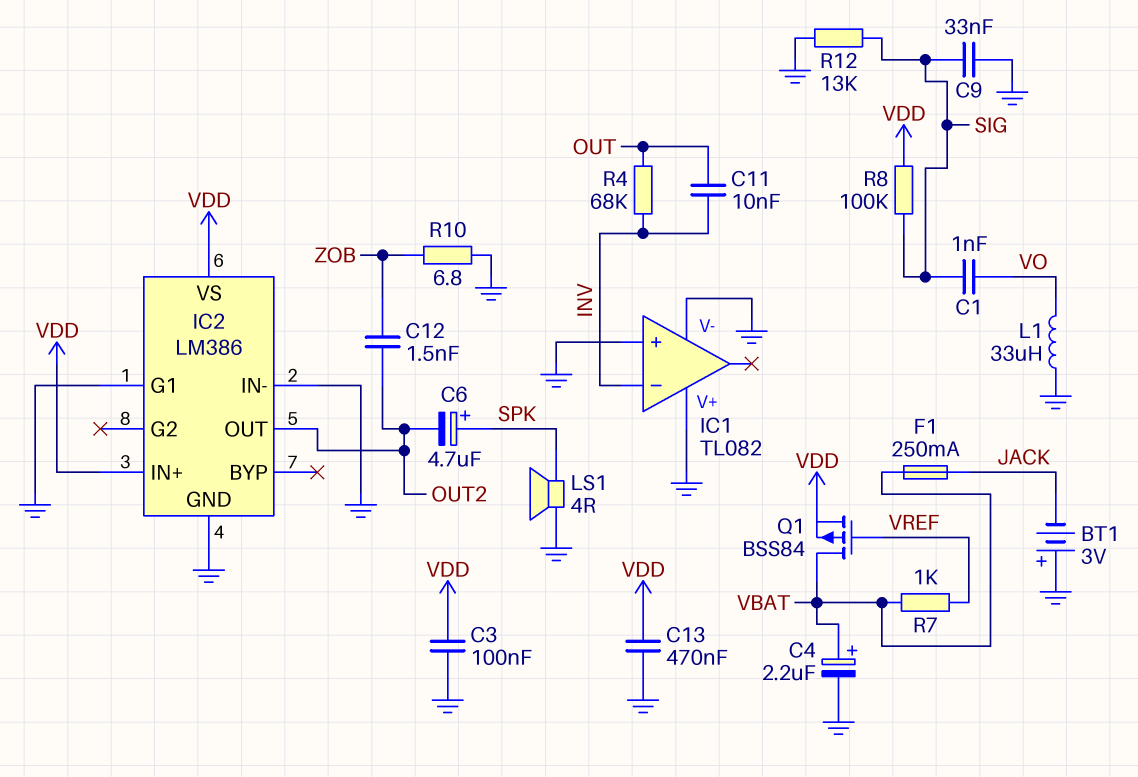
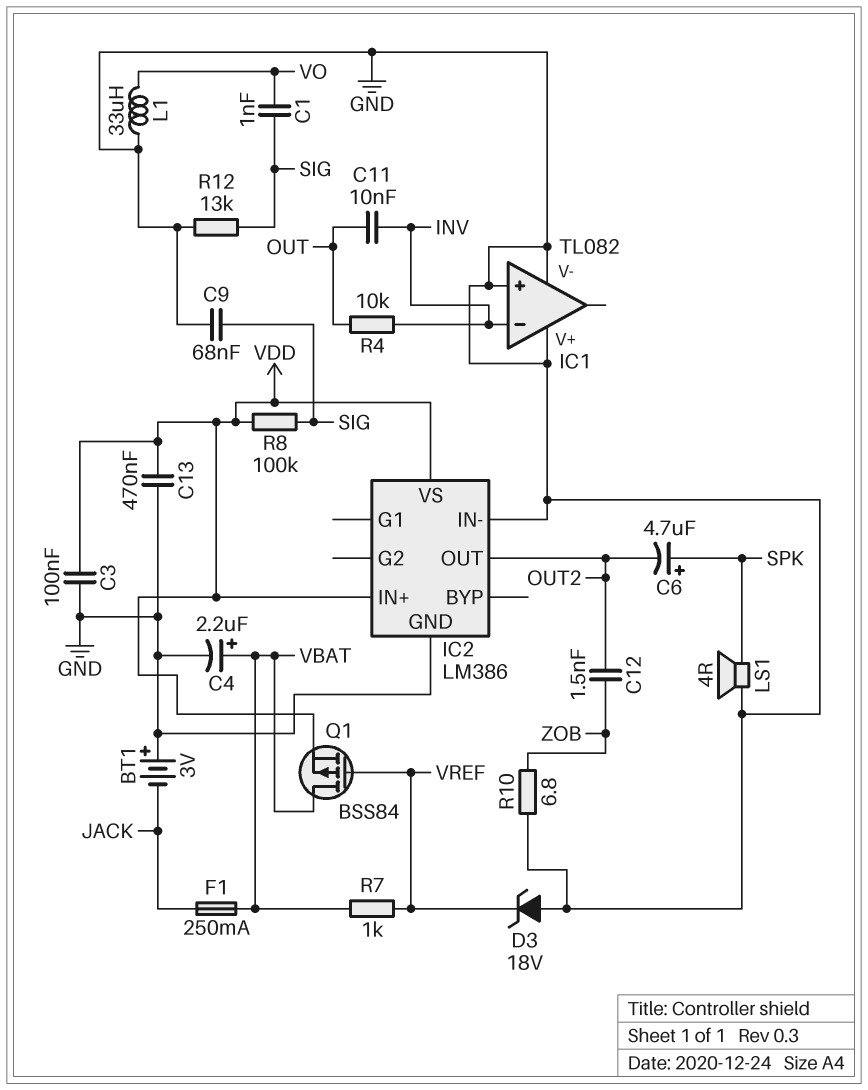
C9: 33nF (GND, SIG) -> 68nF (GND, SIG)
D3: none -> zener 18V (A GND, K VREF)
IC2 pin G1: GND -> none
R4: 68k (INV, OUT) -> 10k (INV, OUT)

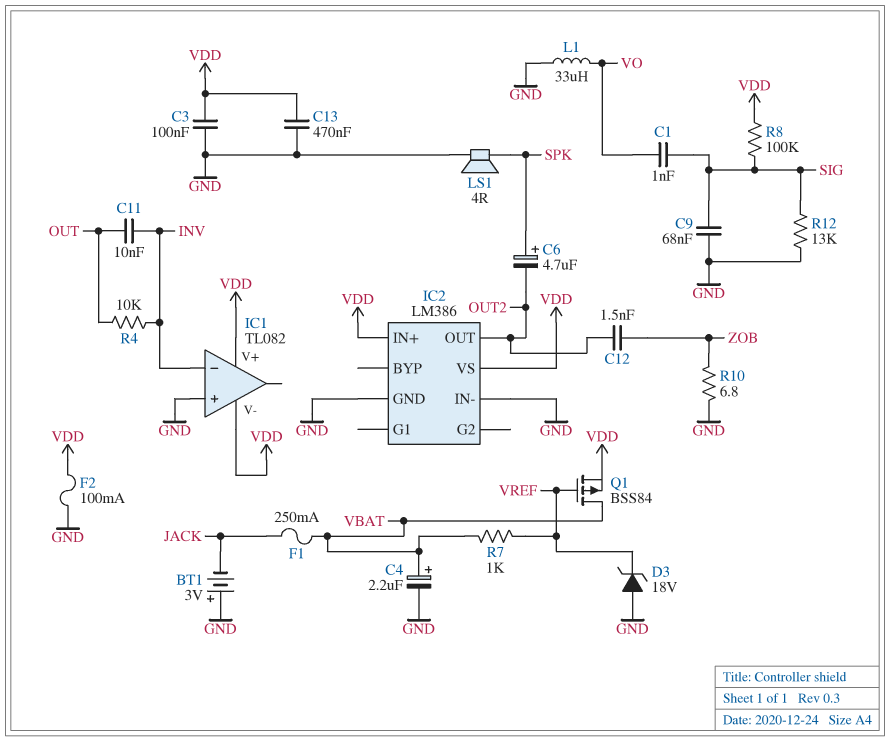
F2: none -> 100mA (GND, VDD)
IC1 pin V+: GND -> VDD
IC1 pin V-: GND -> VDD

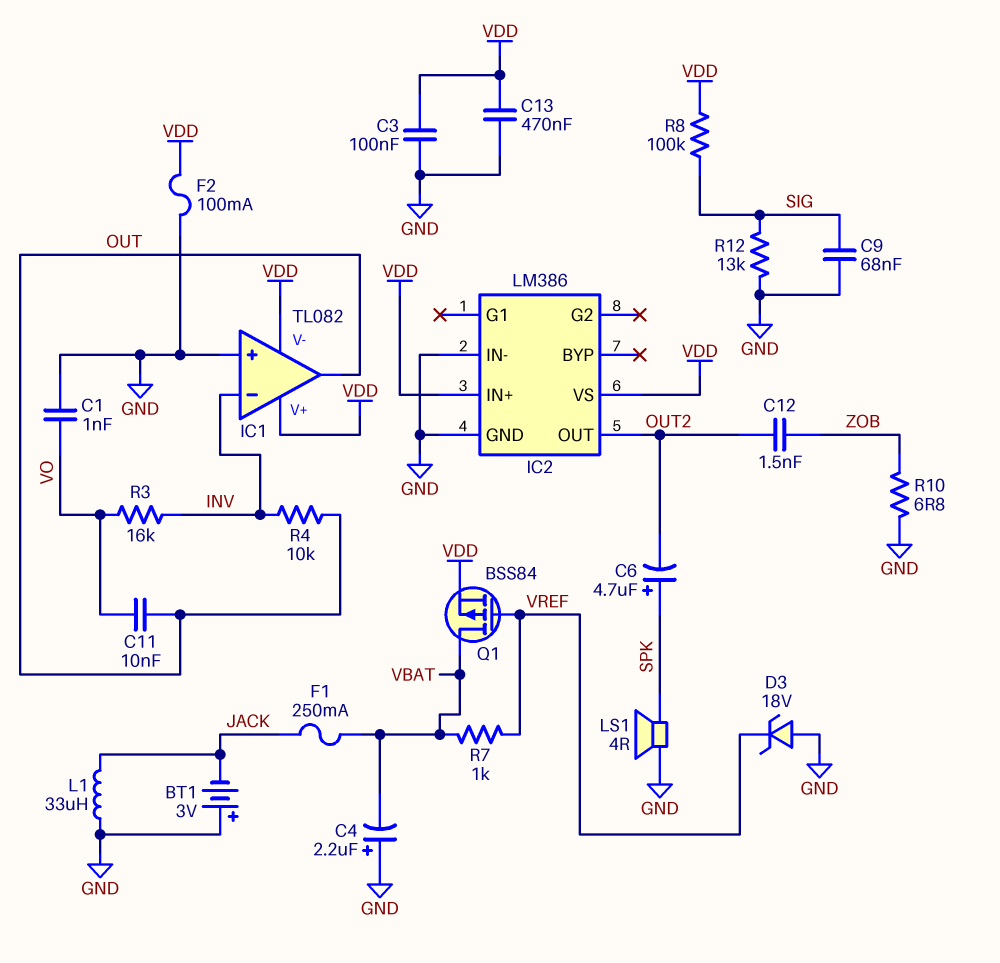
C1: 1nF (SIG, VO) -> 1nF (GND, VO)
C4: 2.2uF (plus VBAT, minus GND) -> 2.2uF (plus GND, minus VBAT)
C11: 10nF (INV, OUT) -> 10nF (OUT, VO)
IC1 pin out: none -> OUT
L1: 33uH (GND, VO) -> 33uH (GND, JACK)
R3: none -> 16k (INV, VO)

